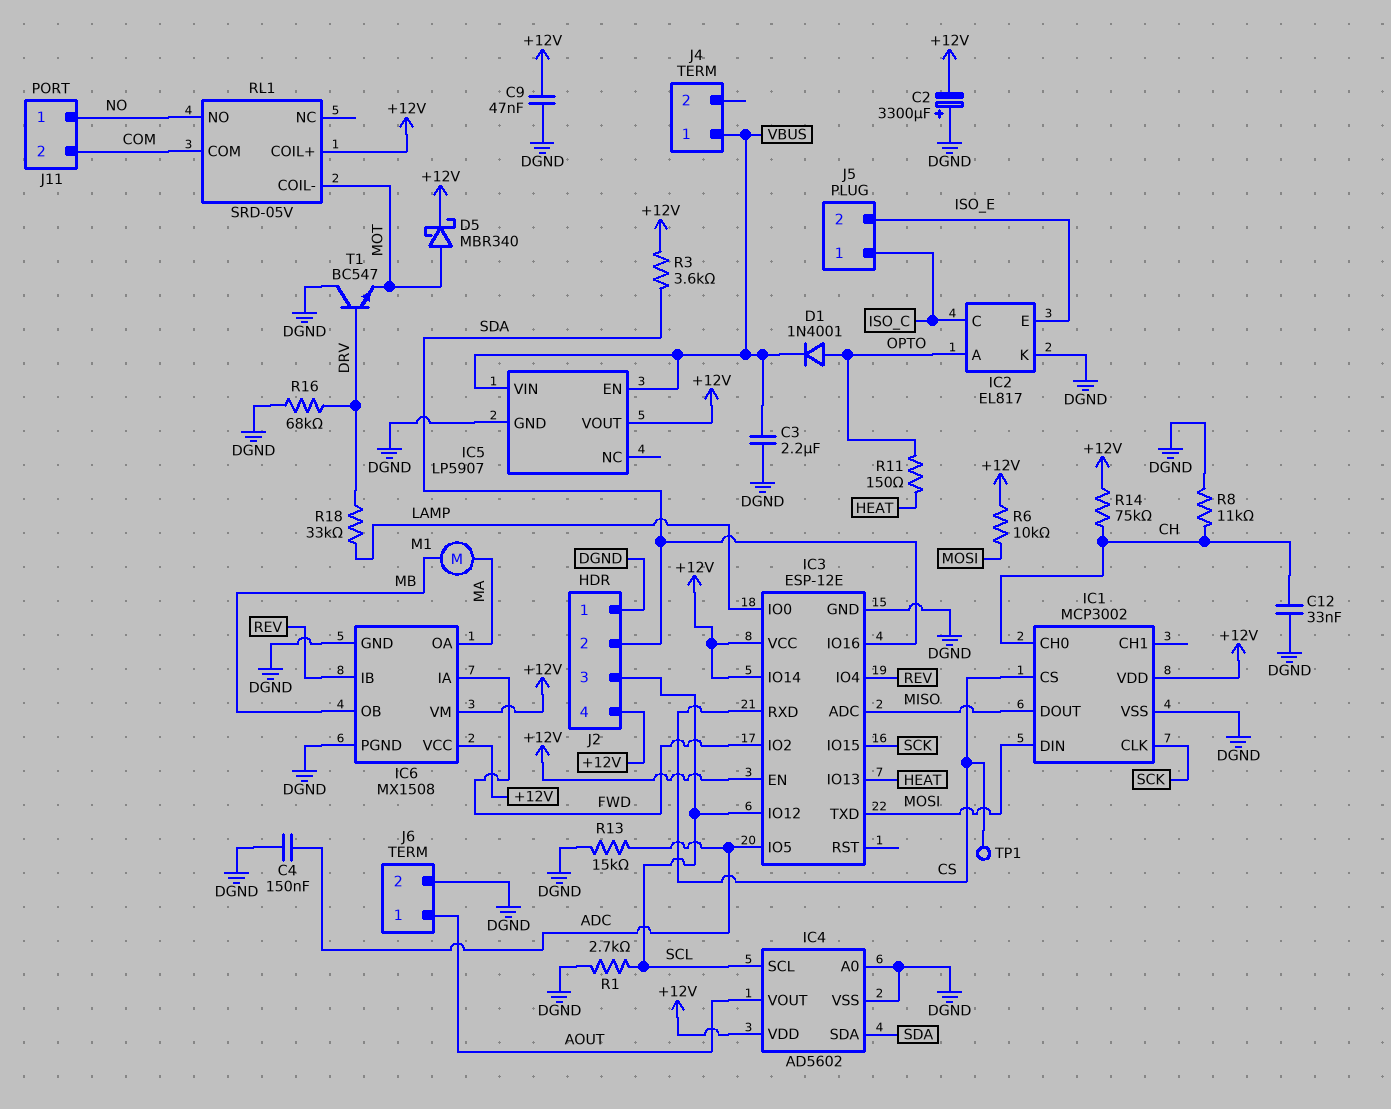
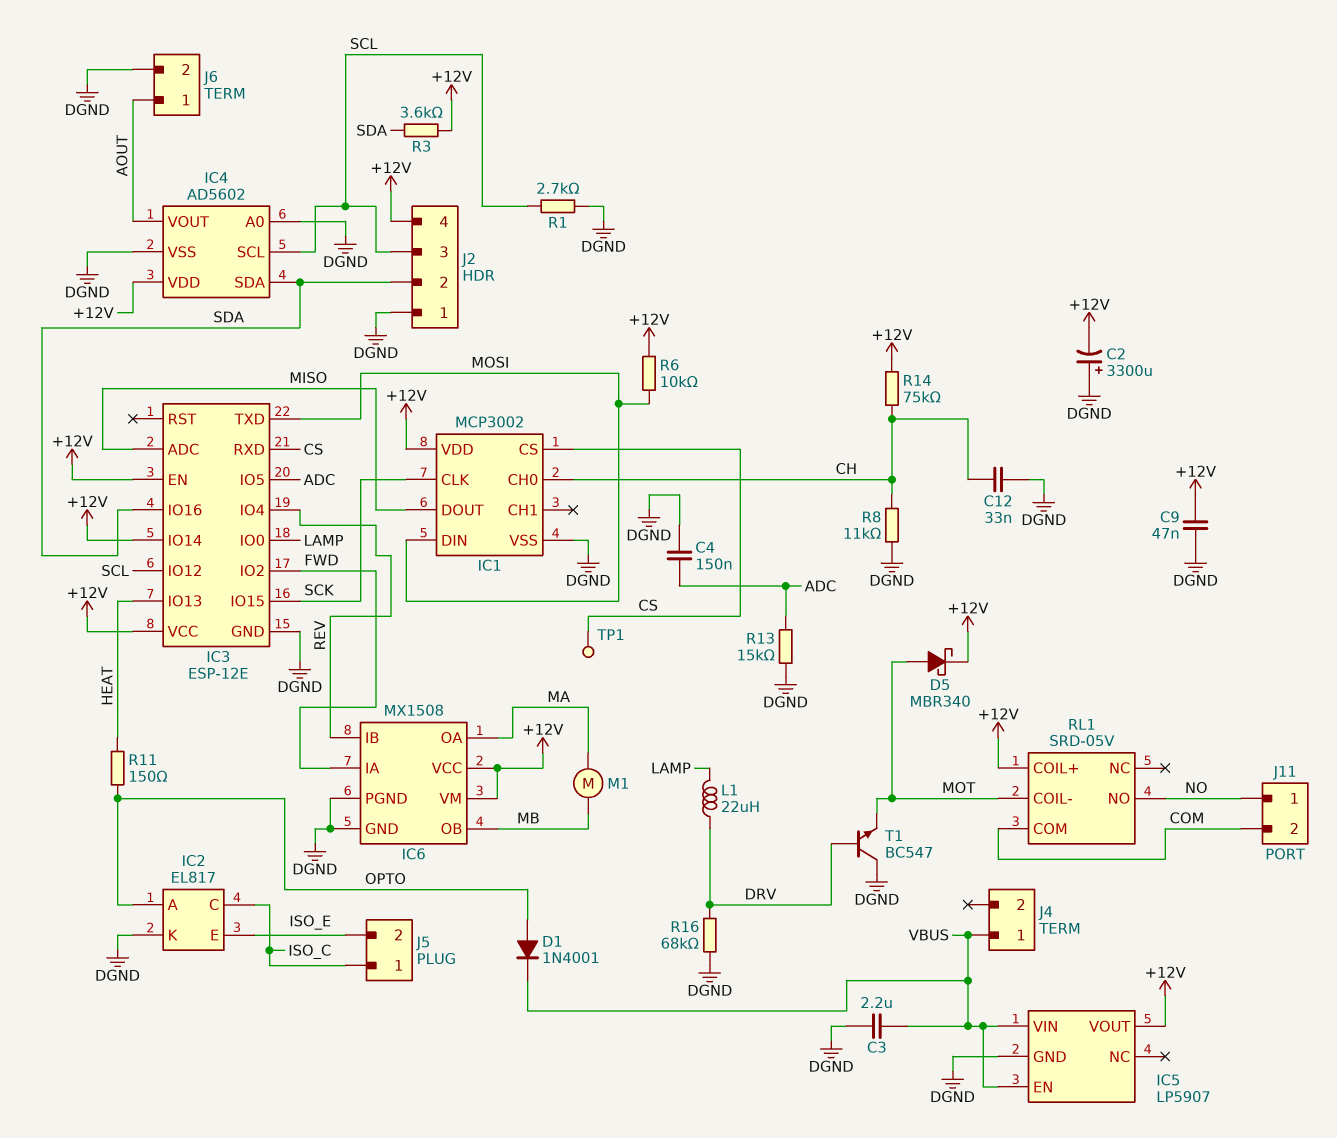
L1: none -> 22uH (DRV, LAMP)
R18: 33k (DRV, LAMP) -> none

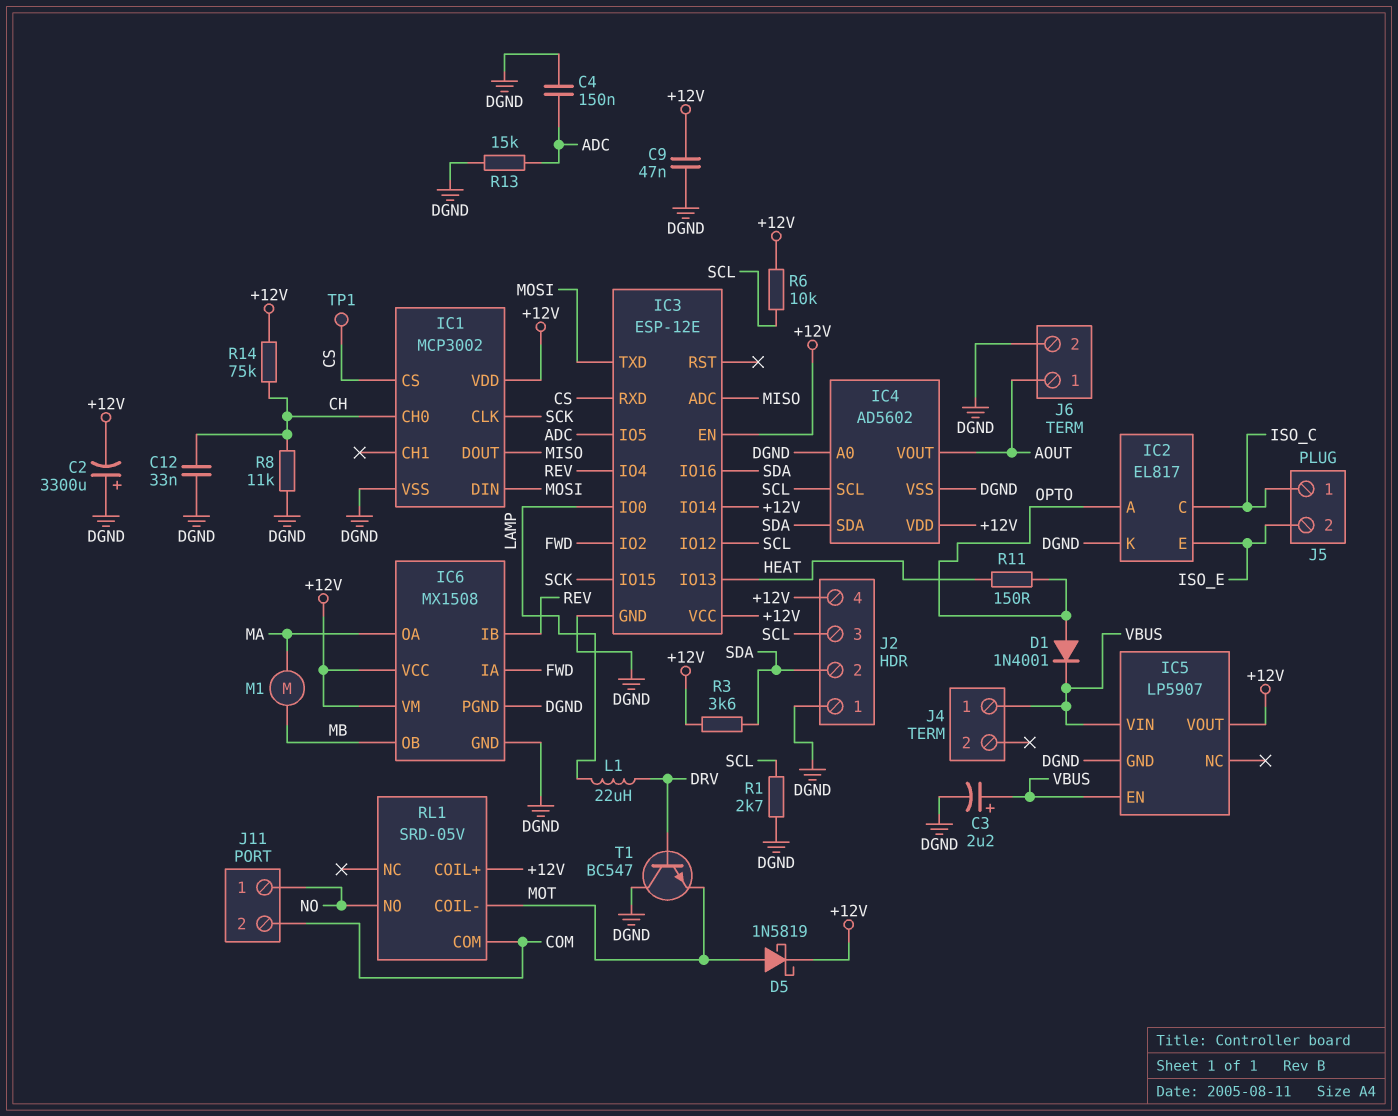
C3: 2.2uF (DGND, VBUS) -> 2.2uF (plus VBUS, minus DGND)
D5: schottky MBR340 (A MOT, K +12V) -> schottky 1N5819 (A MOT, K +12V)
R6: 10k (+12V, MOSI) -> 10k (+12V, SCL)
R16: 68k (DGND, DRV) -> none

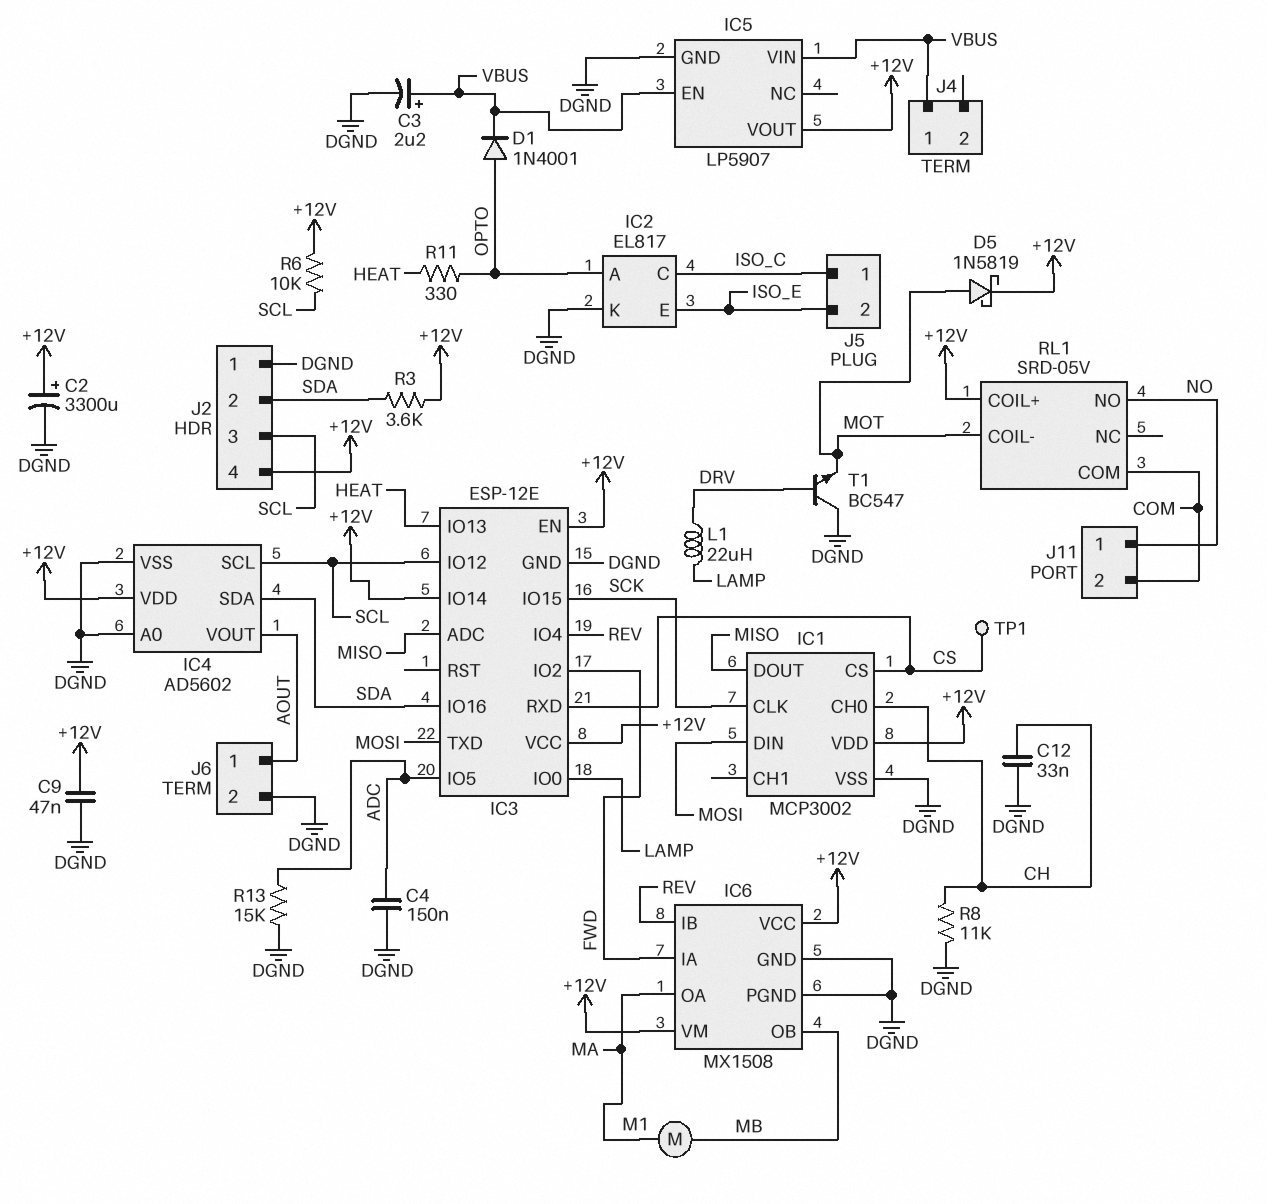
C2: 3300uF (plus DGND, minus +12V) -> 3300uF (plus +12V, minus DGND)
R1: 2.7k (DGND, SCL) -> none
R11: 150 (HEAT, OPTO) -> 330 (HEAT, OPTO)
R14: 75k (+12V, CH) -> none

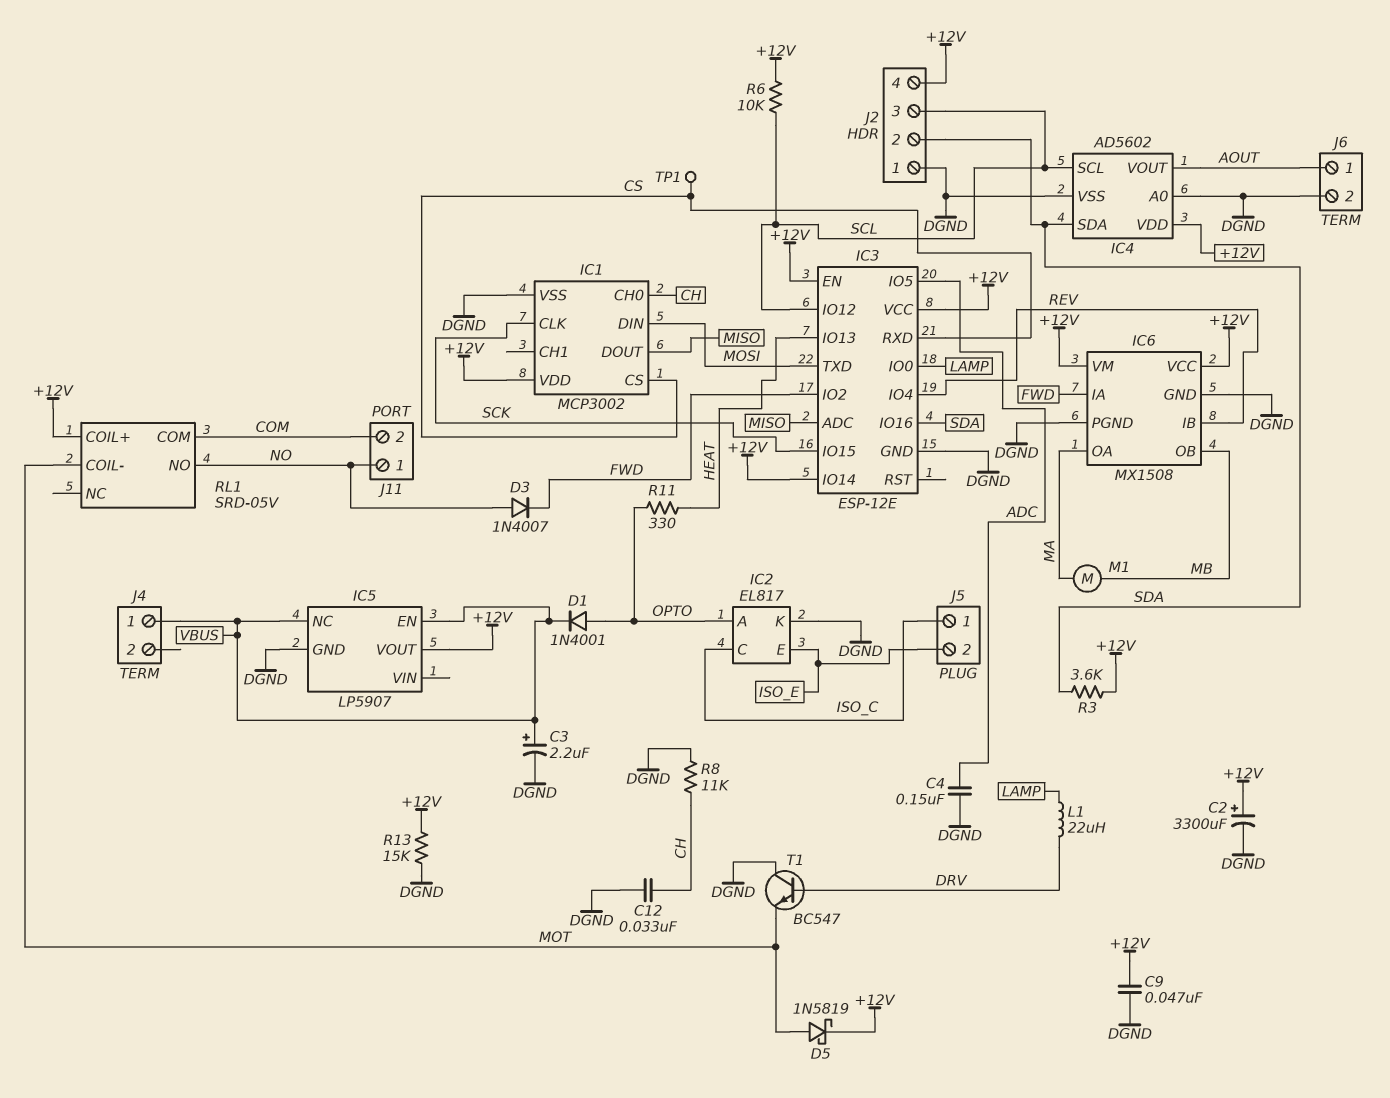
D3: none -> diode 1N4007 (A NO, K FWD)
IC5 pin NC: none -> VBUS
IC5 pin VIN: VBUS -> none
R13: 15k (ADC, DGND) -> 15k (+12V, DGND)

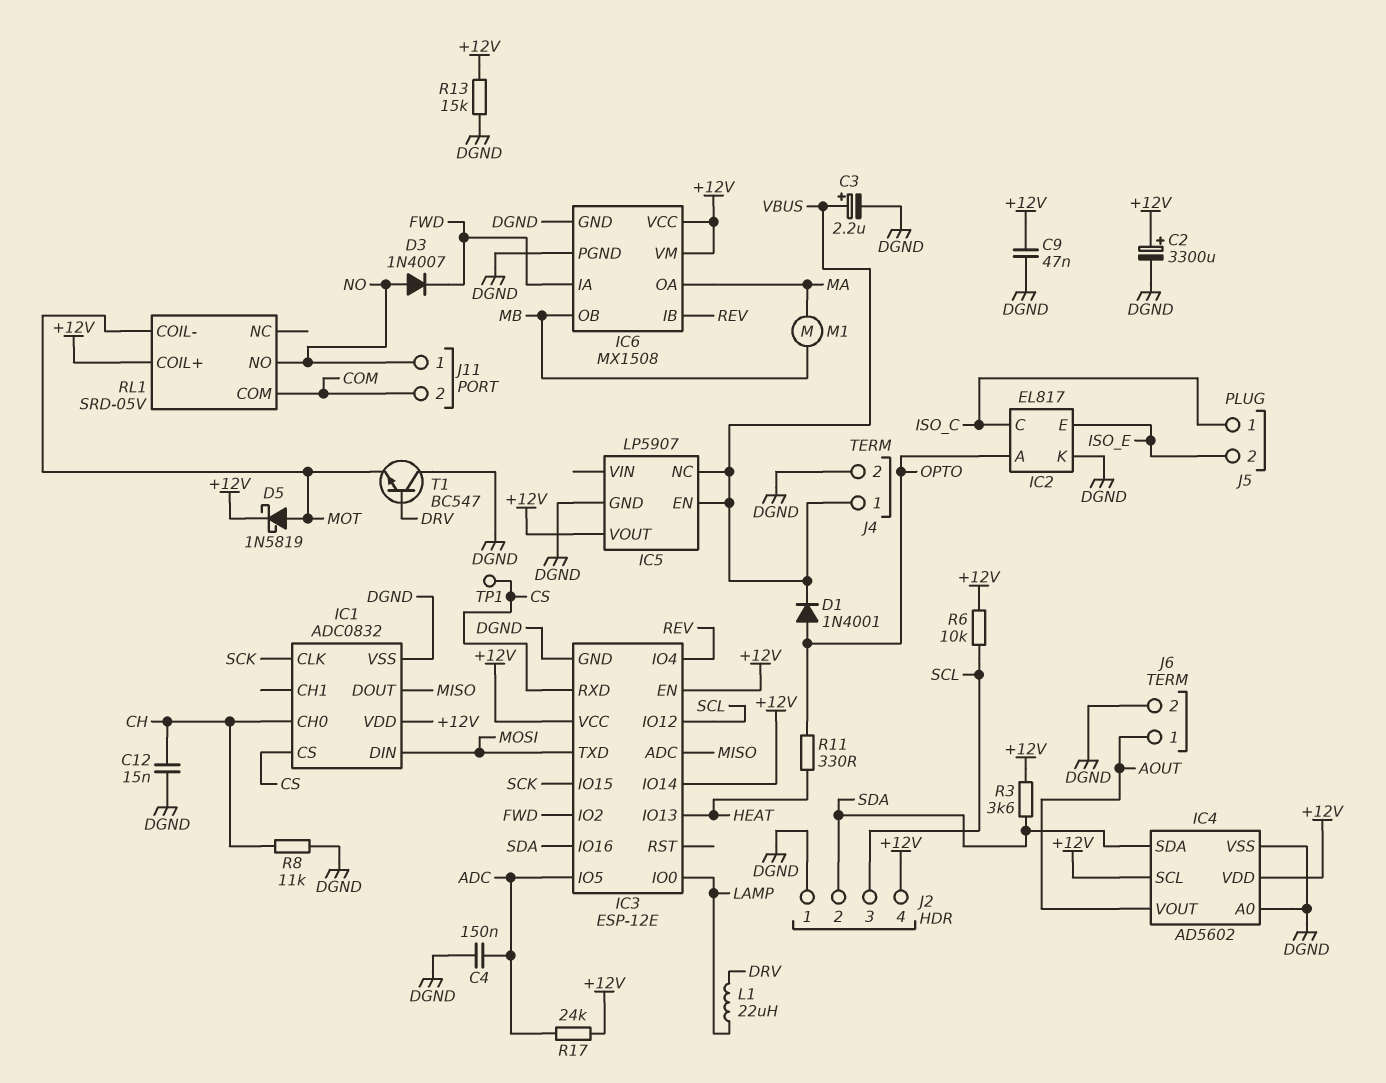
C12: 33nF (CH, DGND) -> 15nF (CH, DGND)
IC1: MCP3002 -> ADC0832
IC4 pin SCL: SCL -> +12V
J4 pin 2: none -> DGND
R17: none -> 24k (+12V, ADC)

